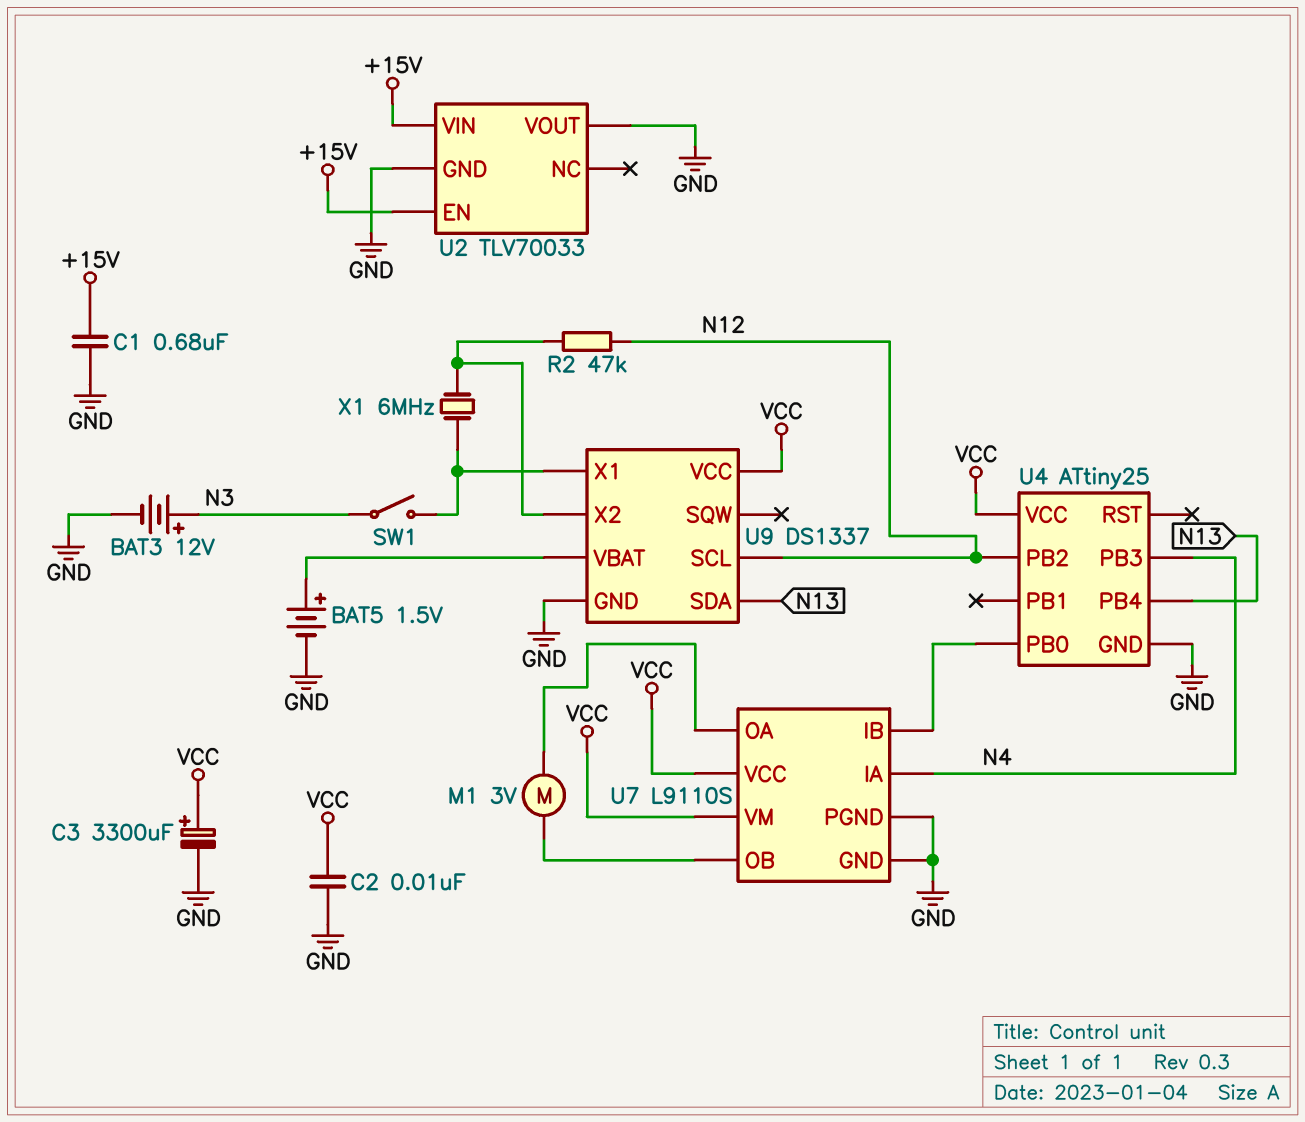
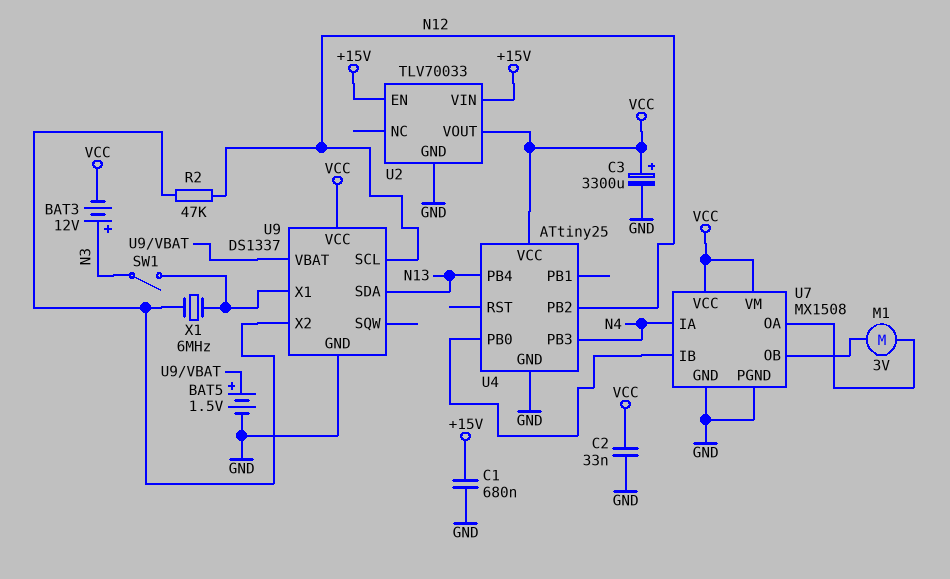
BAT3: 12V (plus N3, minus GND) -> 12V (plus N3, minus VCC)
C2: 10nF (GND, VCC) -> 33nF (GND, VCC)
U2 pin VOUT: GND -> VCC
U7: L9110S -> MX1508

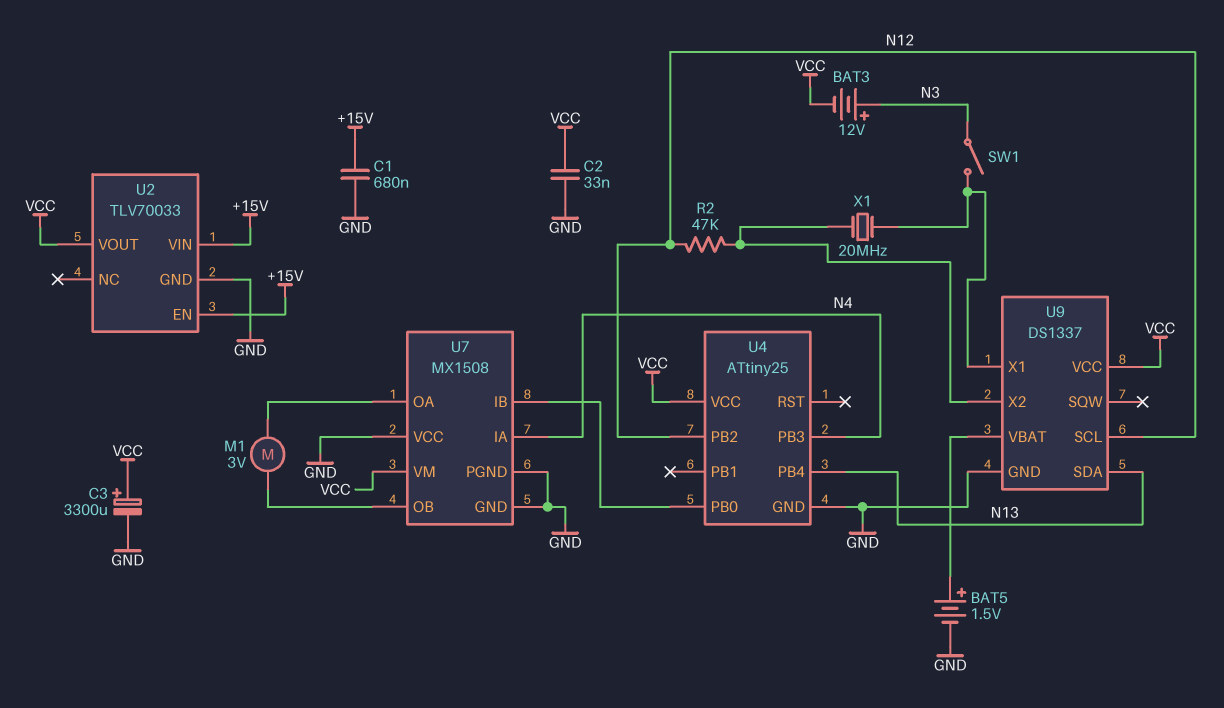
U7 pin VCC: VCC -> GND
X1: 6MHz (U9/X1, U9/X2) -> 20MHz (U9/X1, U9/X2)

